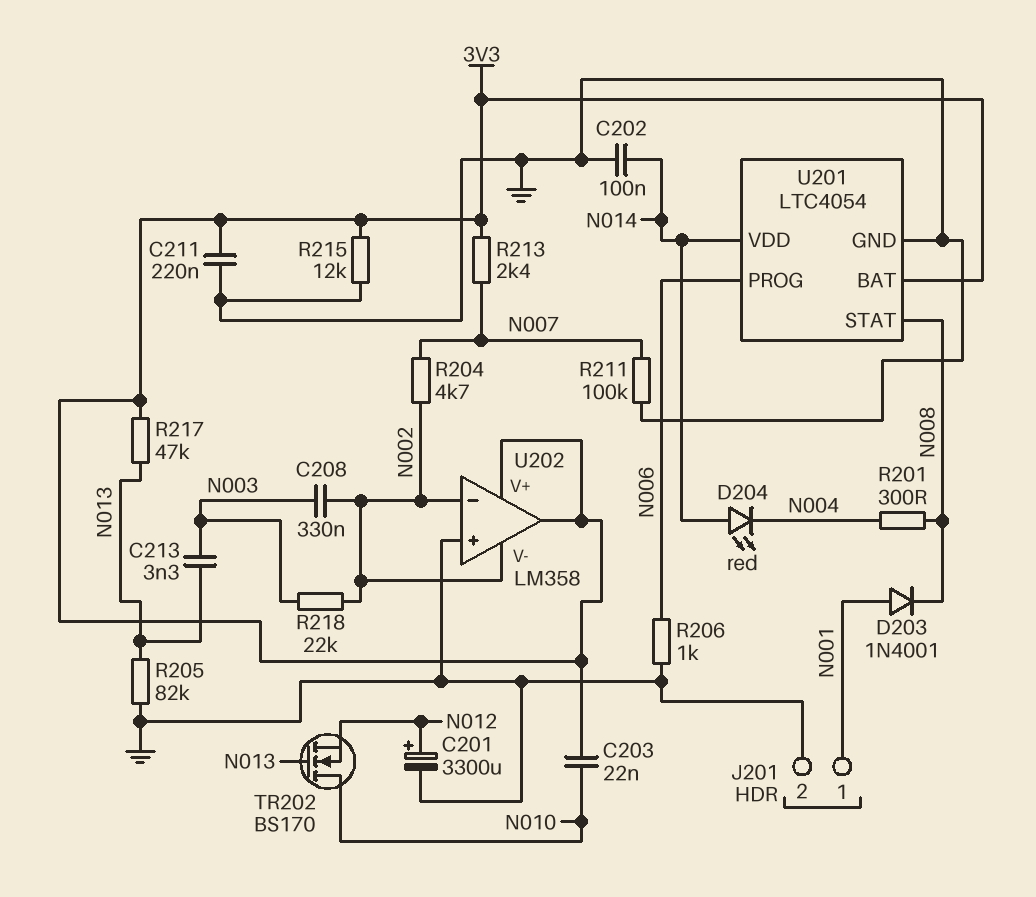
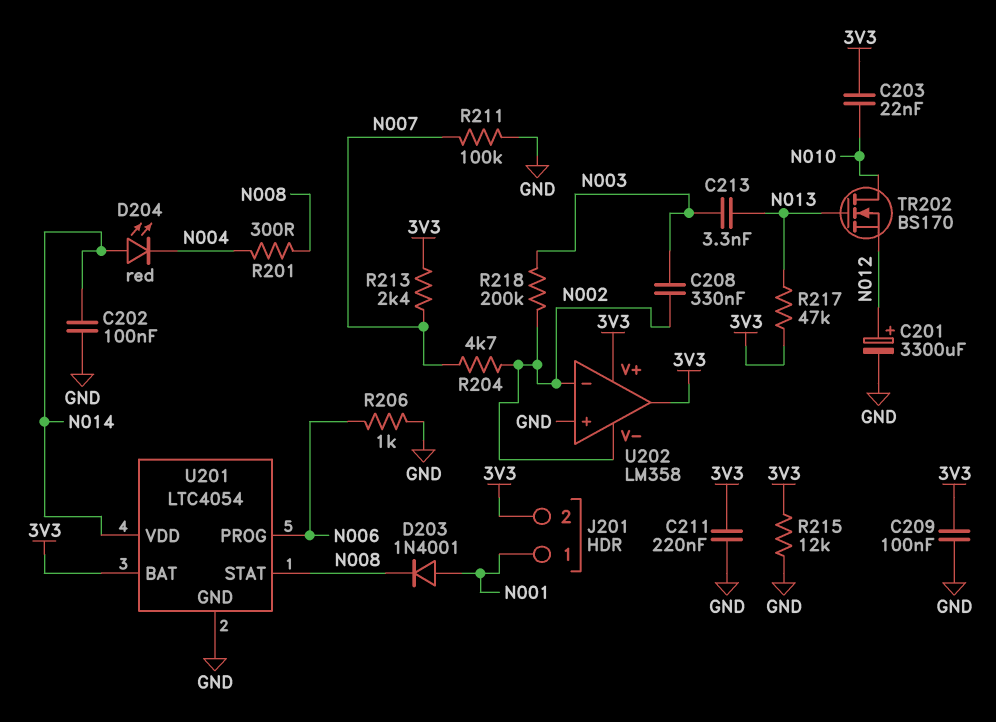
C209: none -> 100nF (3V3, GND)
J201 pin 2: GND -> 3V3
R205: 82k (GND, N013) -> none
R218: 22k (N002, N003) -> 200k (N002, N003)

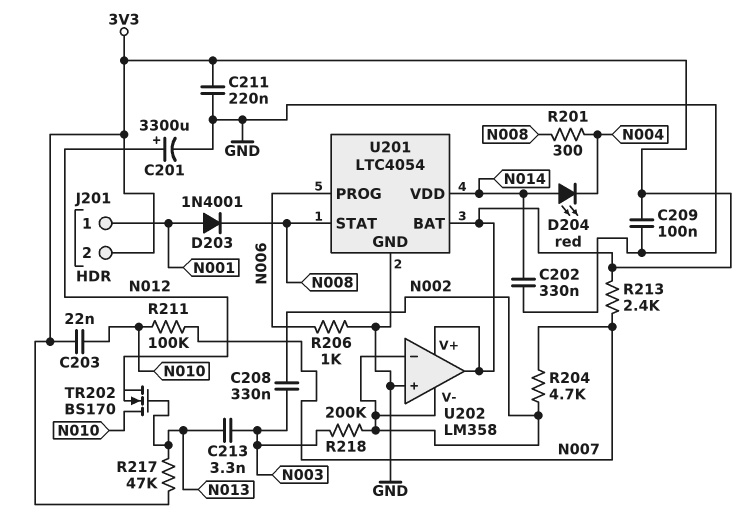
C202: 100nF (GND, N014) -> 330nF (GND, N014)
R211: 100k (GND, N007) -> 100k (N007, N010)
R215: 12k (3V3, GND) -> none

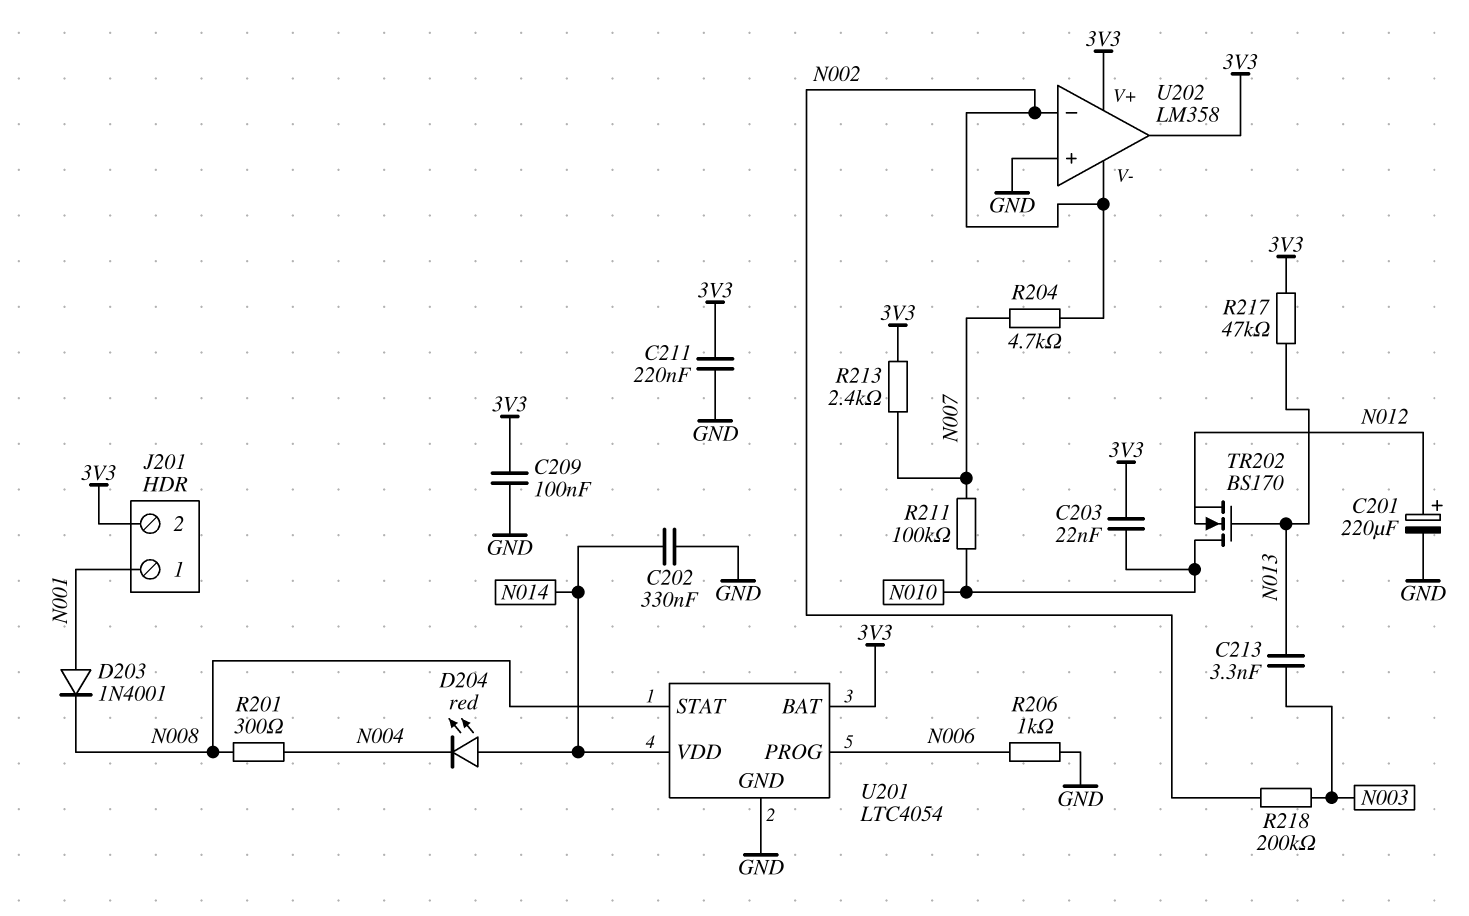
C201: 3300uF (plus N012, minus GND) -> 220uF (plus N012, minus GND)
C208: 330nF (N002, N003) -> none

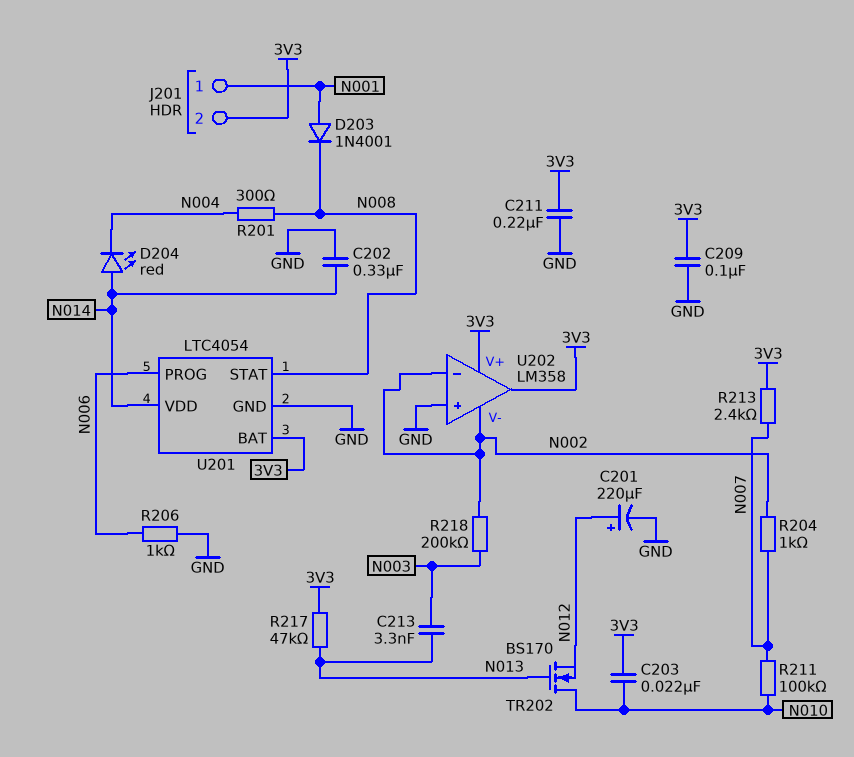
R204: 4.7k (N002, N007) -> 1k (N002, N007)

